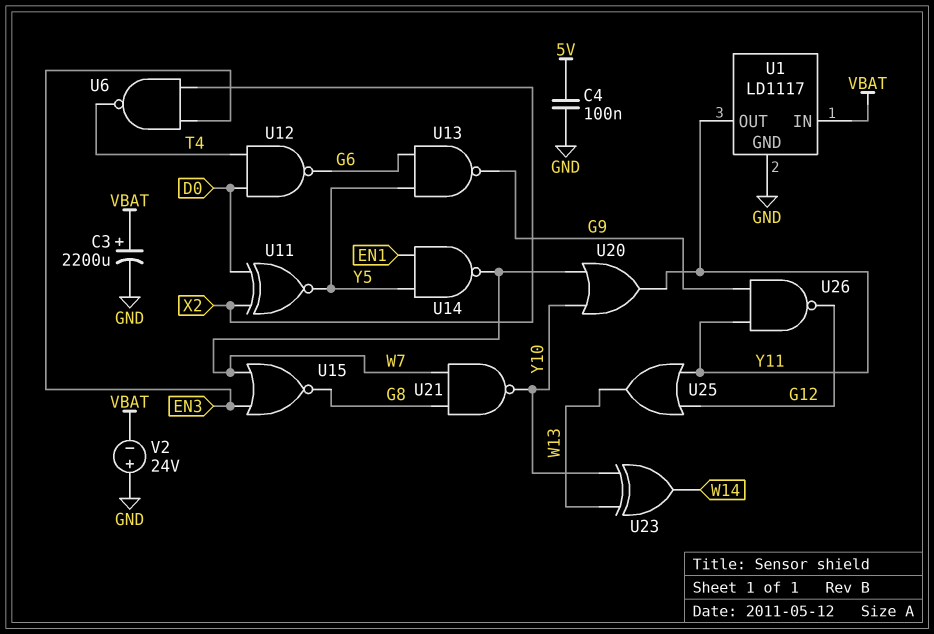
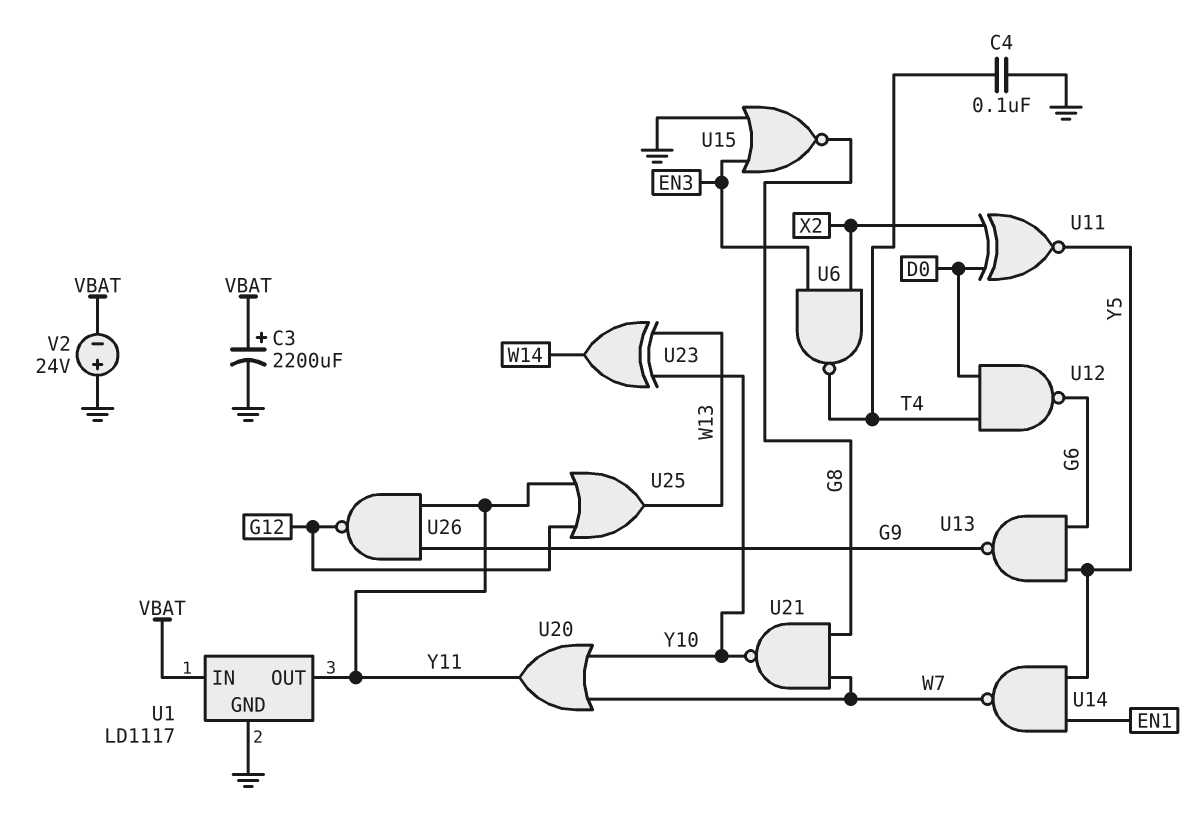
C4: 100nF (5V, GND) -> 100nF (GND, T4)
U15: NOR (in EN3, in W7, out G8) -> NOR (in EN3, in GND, out G8)

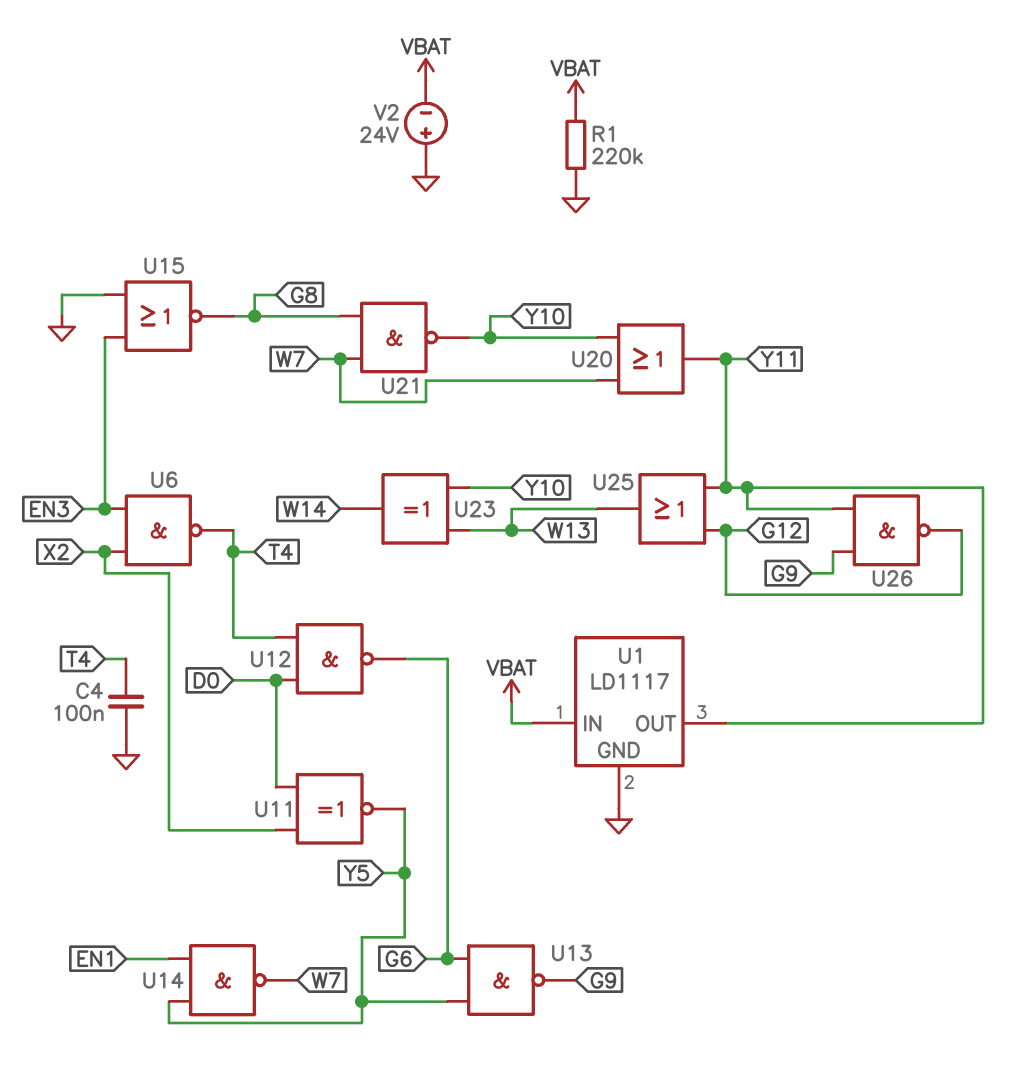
C3: 2200uF (plus VBAT, minus GND) -> none
R1: none -> 220k (GND, VBAT)

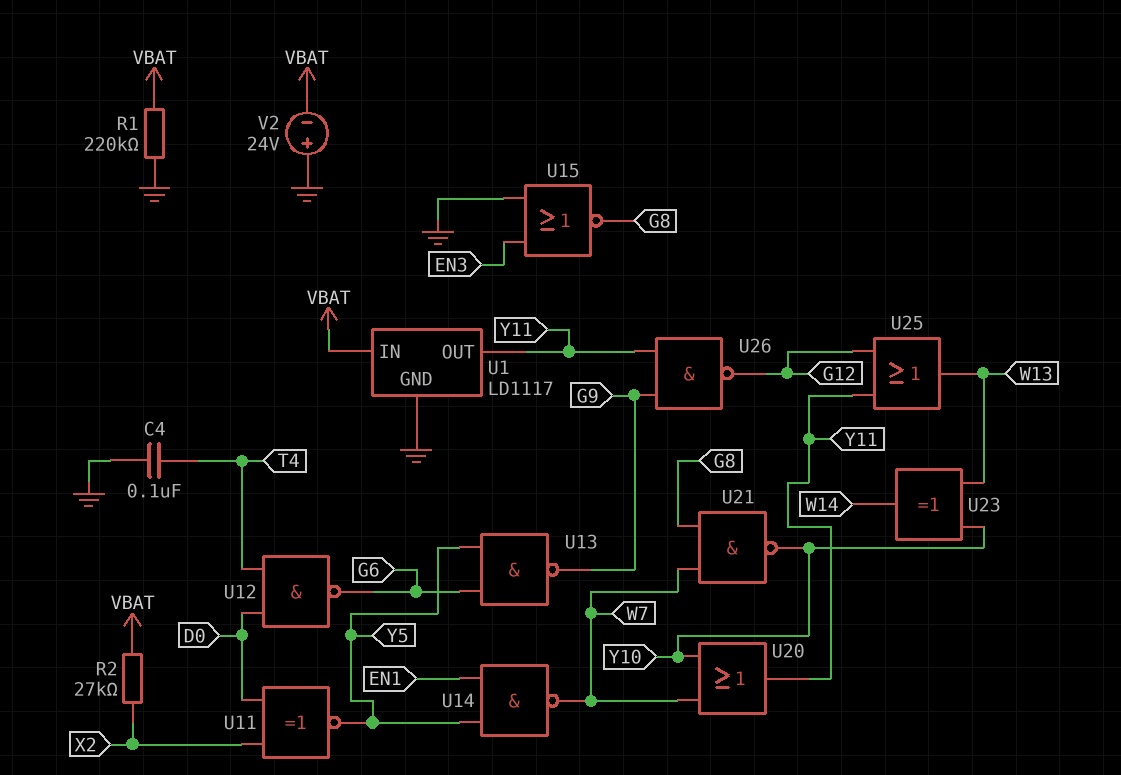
R2: none -> 27k (VBAT, X2)
U6: NAND (in EN3, in X2, out T4) -> none

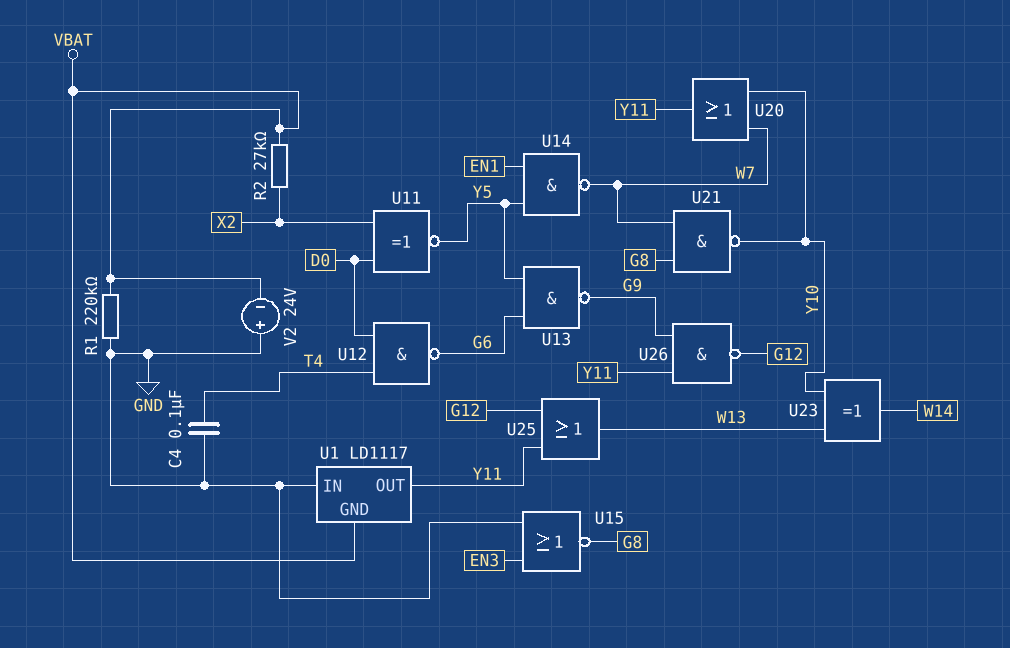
U1 pin GND: GND -> VBAT
U1 pin IN: VBAT -> GND

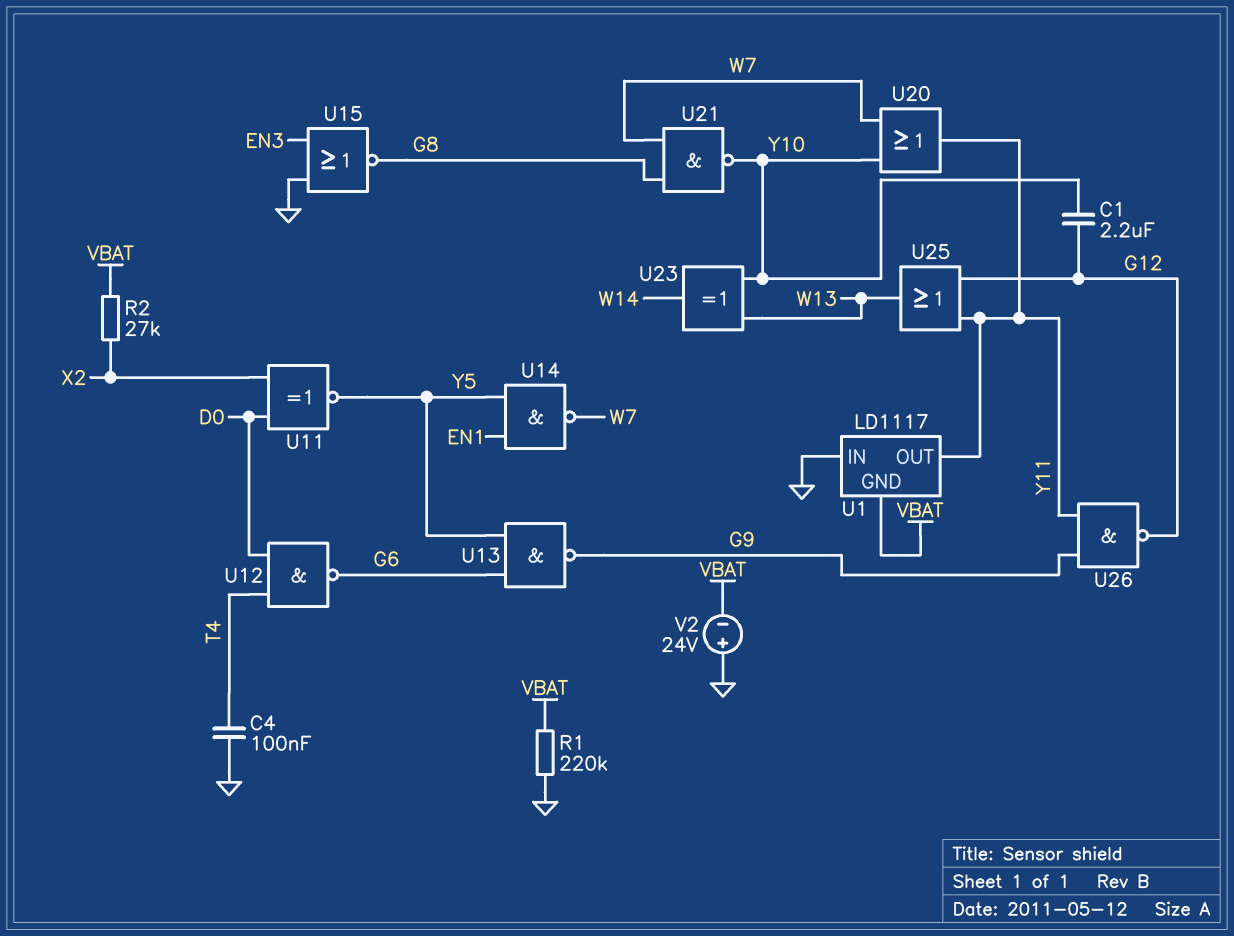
C1: none -> 2.2uF (G12, Y10)

